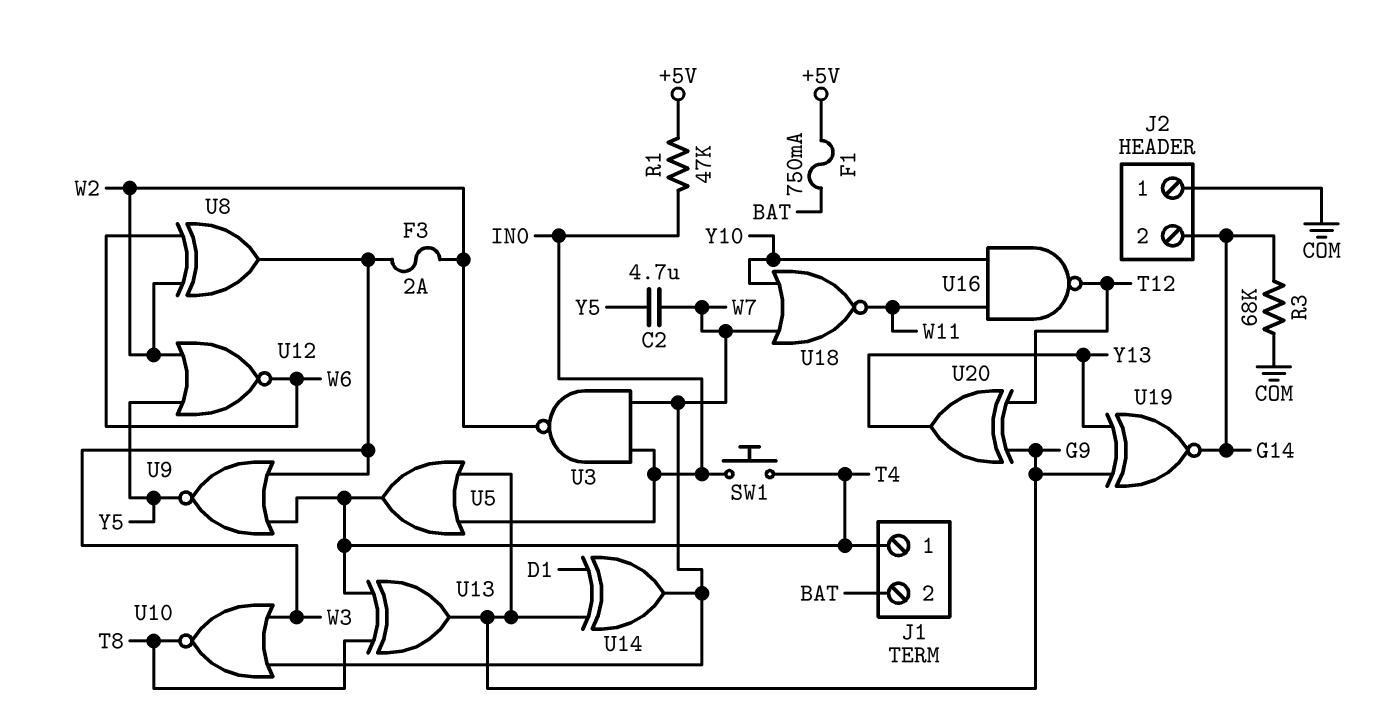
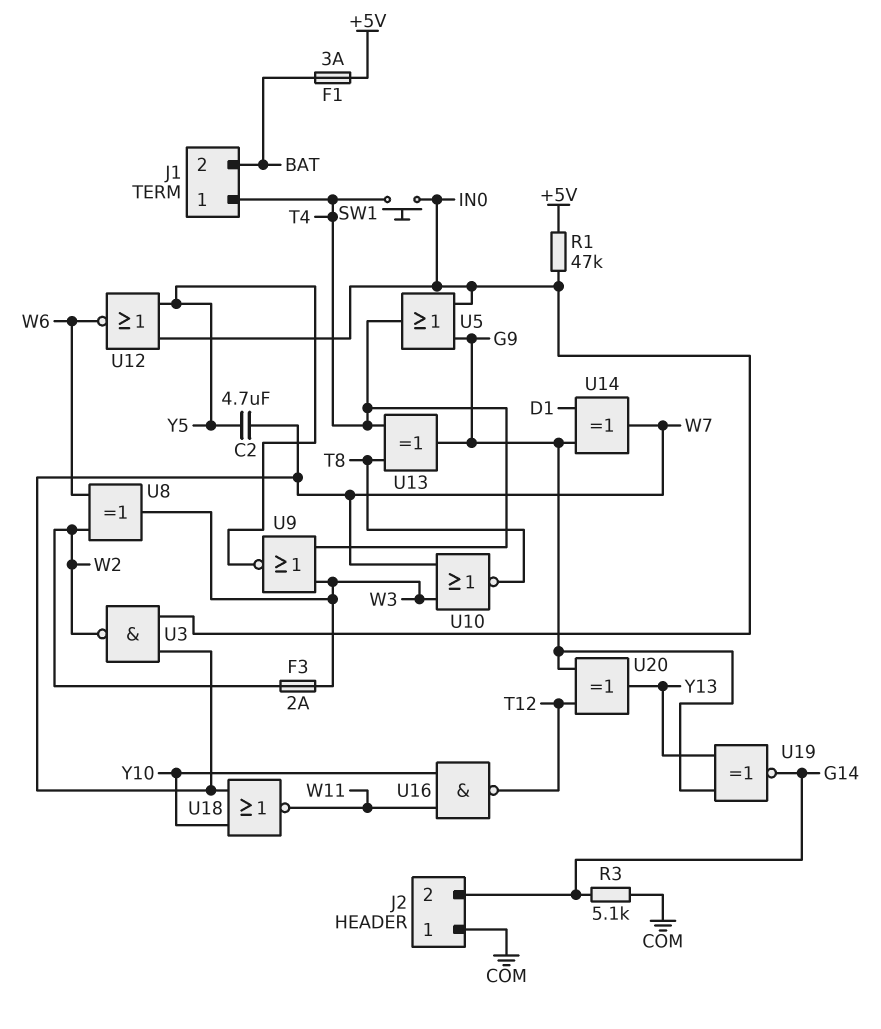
F1: 750mA (+5V, BAT) -> 3A (+5V, BAT)
R3: 68k (COM, G14) -> 5.1k (COM, G14)
U12: NOR (in W2, in Y5, out W6) -> NOR (in IN0, in Y5, out W6)

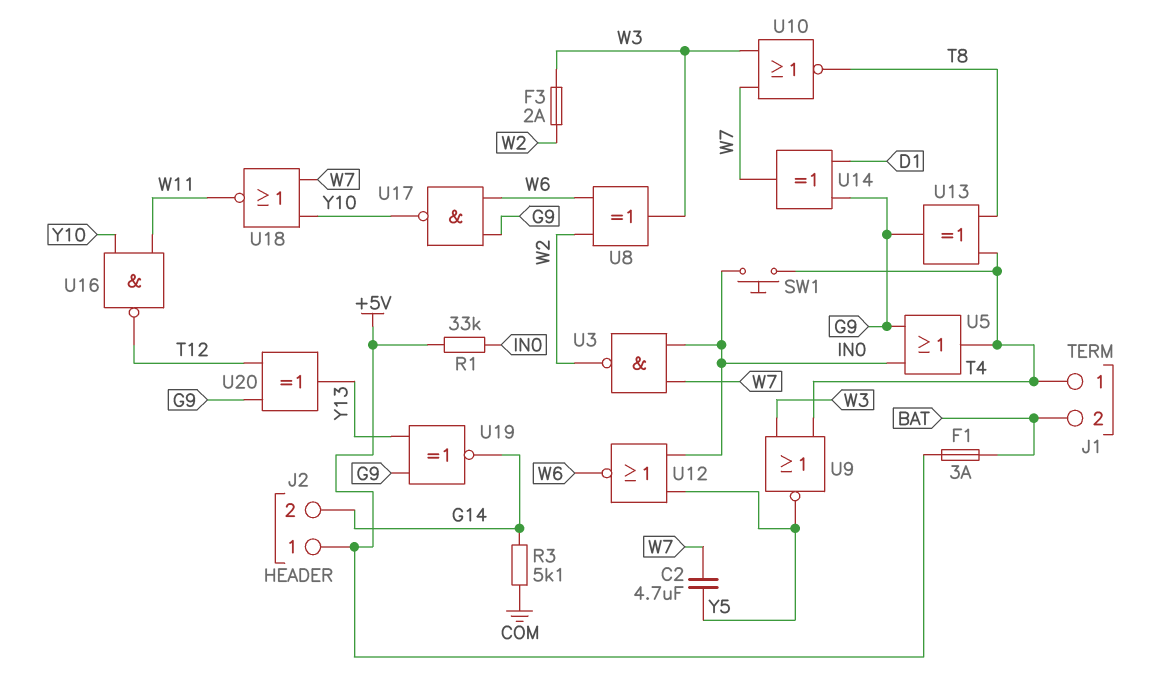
J2 pin 1: COM -> +5V
R1: 47k (+5V, IN0) -> 33k (+5V, IN0)
U17: none -> NAND (in G9, in W6, out Y10)

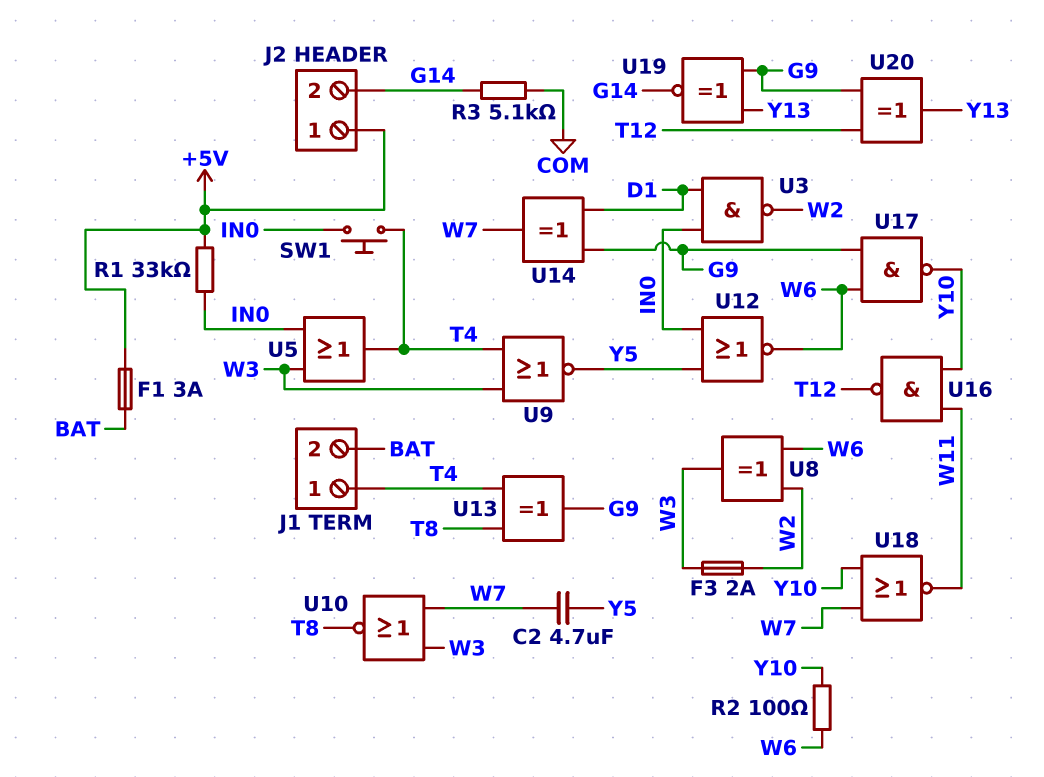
R2: none -> 100 (W6, Y10)
U3: NAND (in IN0, in W7, out W2) -> NAND (in D1, in IN0, out W2)
U5: OR (in G9, in IN0, out T4) -> OR (in IN0, in W3, out T4)

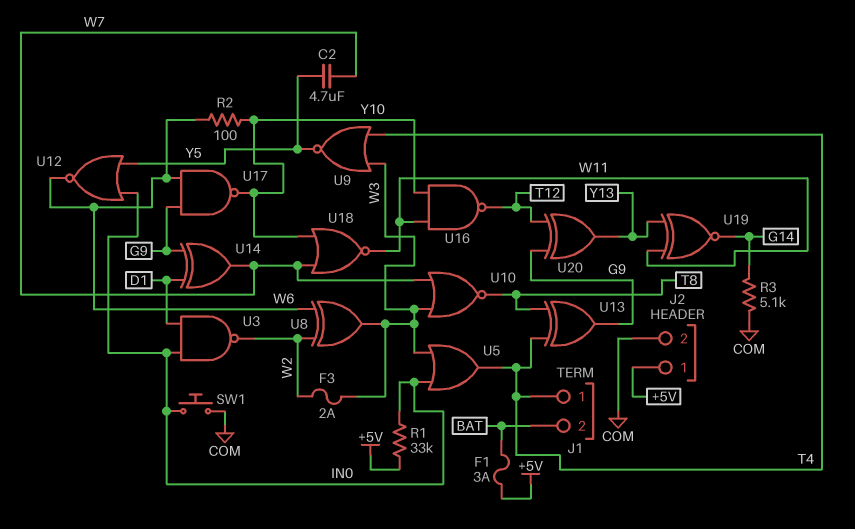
J2 pin 2: G14 -> COM
SW1: button (IN0, T4) -> button (COM, IN0)
U19: XNOR (in G9, in Y13, out G14) -> XNOR (in W11, in Y13, out G14)

